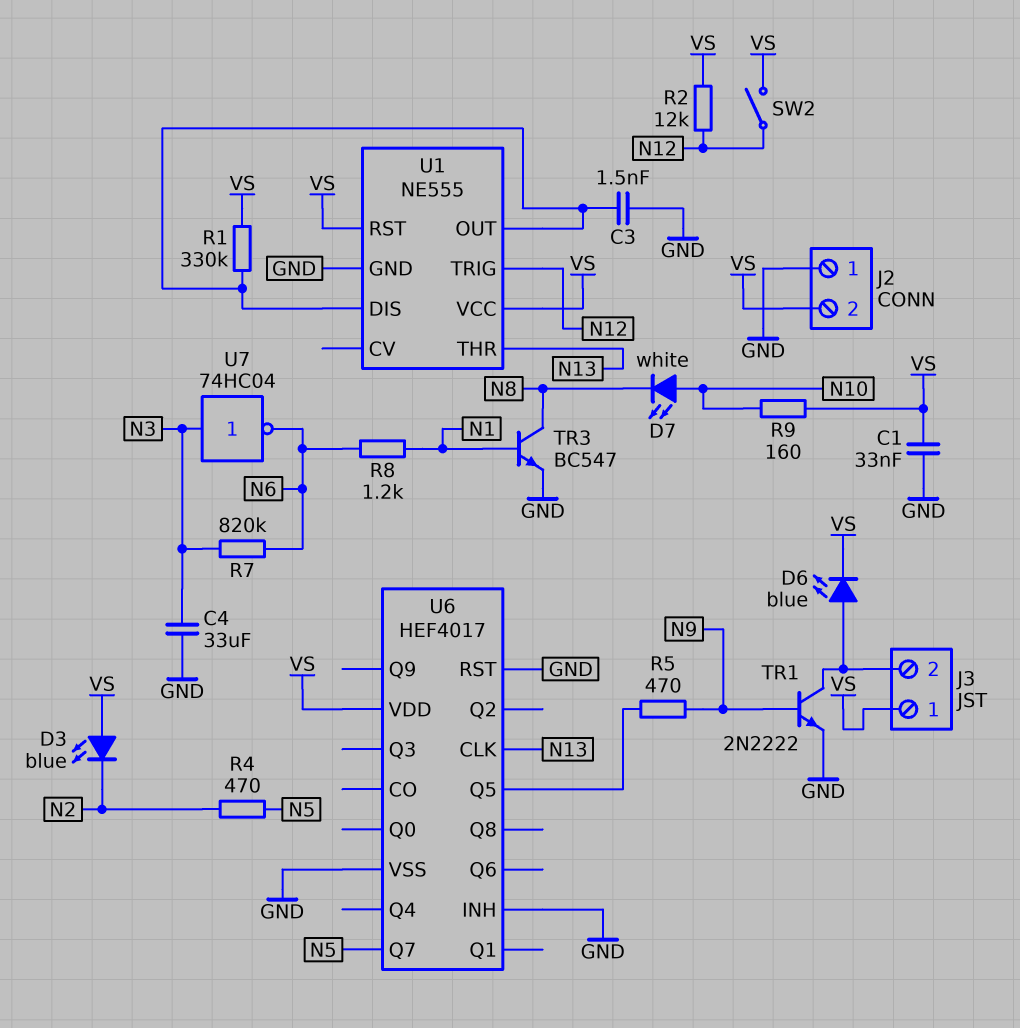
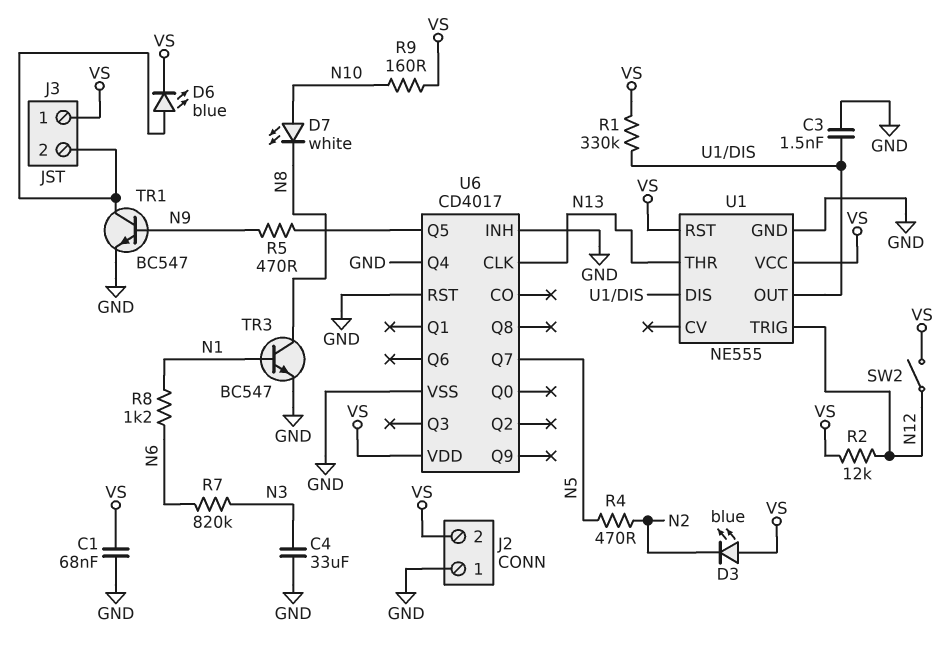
C1: 33nF (GND, VS) -> 68nF (GND, VS)
TR1: NPN 2N2222 (B N9, C J3/2, E GND) -> NPN BC547 (B N9, C J3/2, E GND)
U6: HEF4017 -> CD4017
U6 pin Q4: none -> GND
U7: NOT 74HC04 (in N3, out N6) -> none

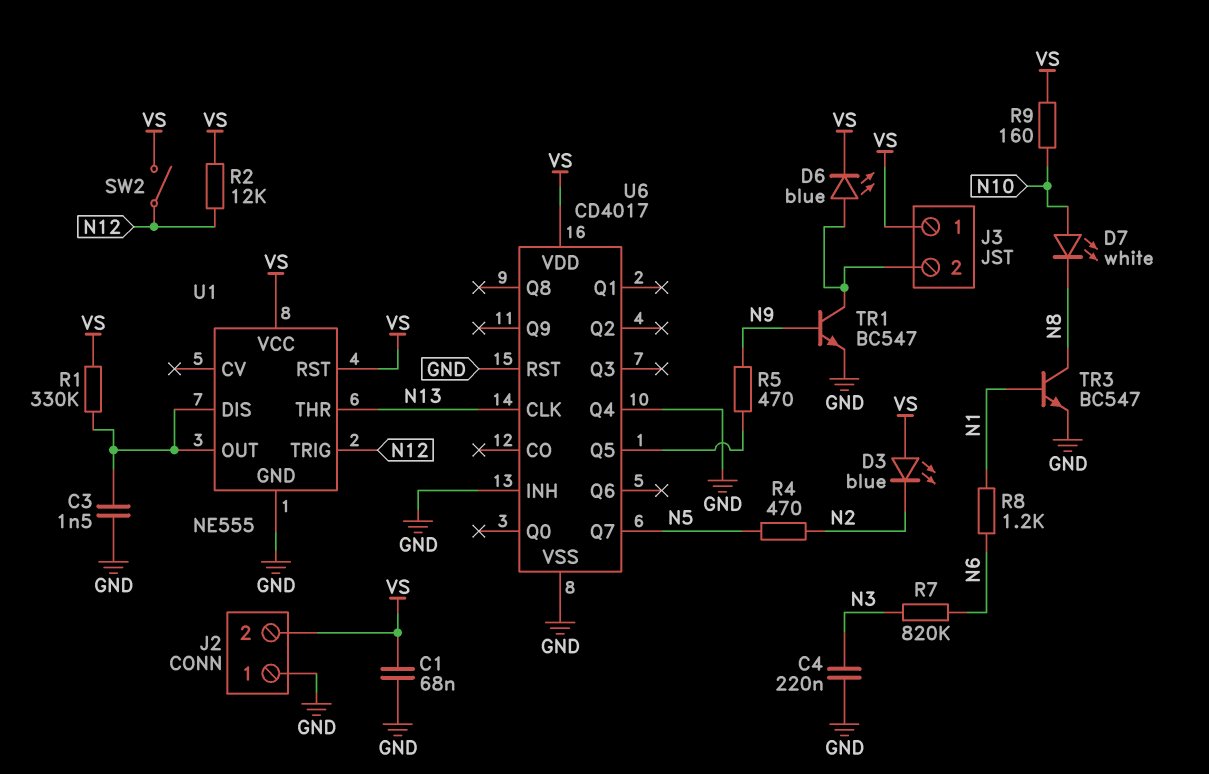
C4: 33uF (GND, N3) -> 220nF (GND, N3)

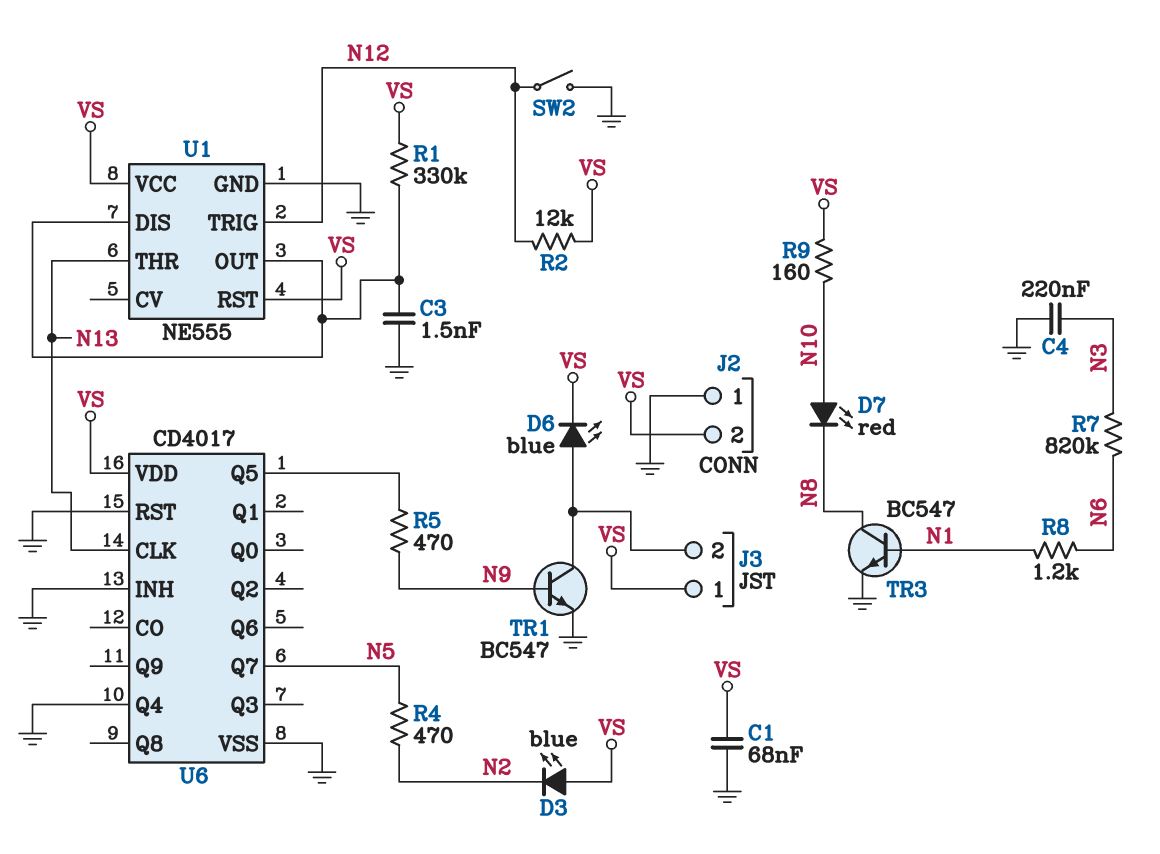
D7: LED white (A N10, K N8) -> LED red (A N10, K N8)
SW2: switch (N12, VS) -> switch (GND, N12)

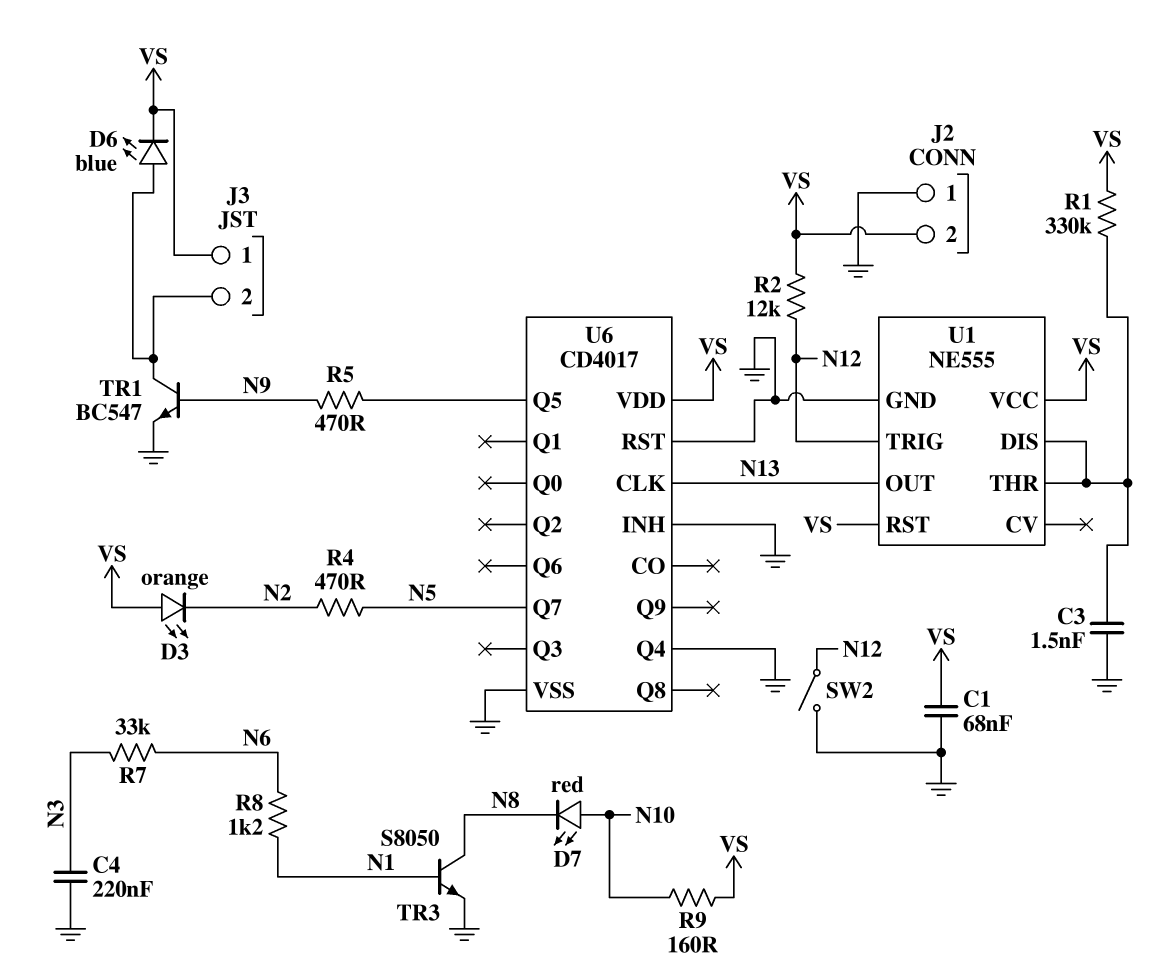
D3: LED blue (A VS, K N2) -> LED orange (A VS, K N2)
R7: 820k (N3, N6) -> 33k (N3, N6)
TR3: NPN BC547 (B N1, C N8, E GND) -> NPN S8050 (B N1, C N8, E GND)
U1 pin OUT: U1/DIS -> N13
U1 pin THR: N13 -> U1/DIS

